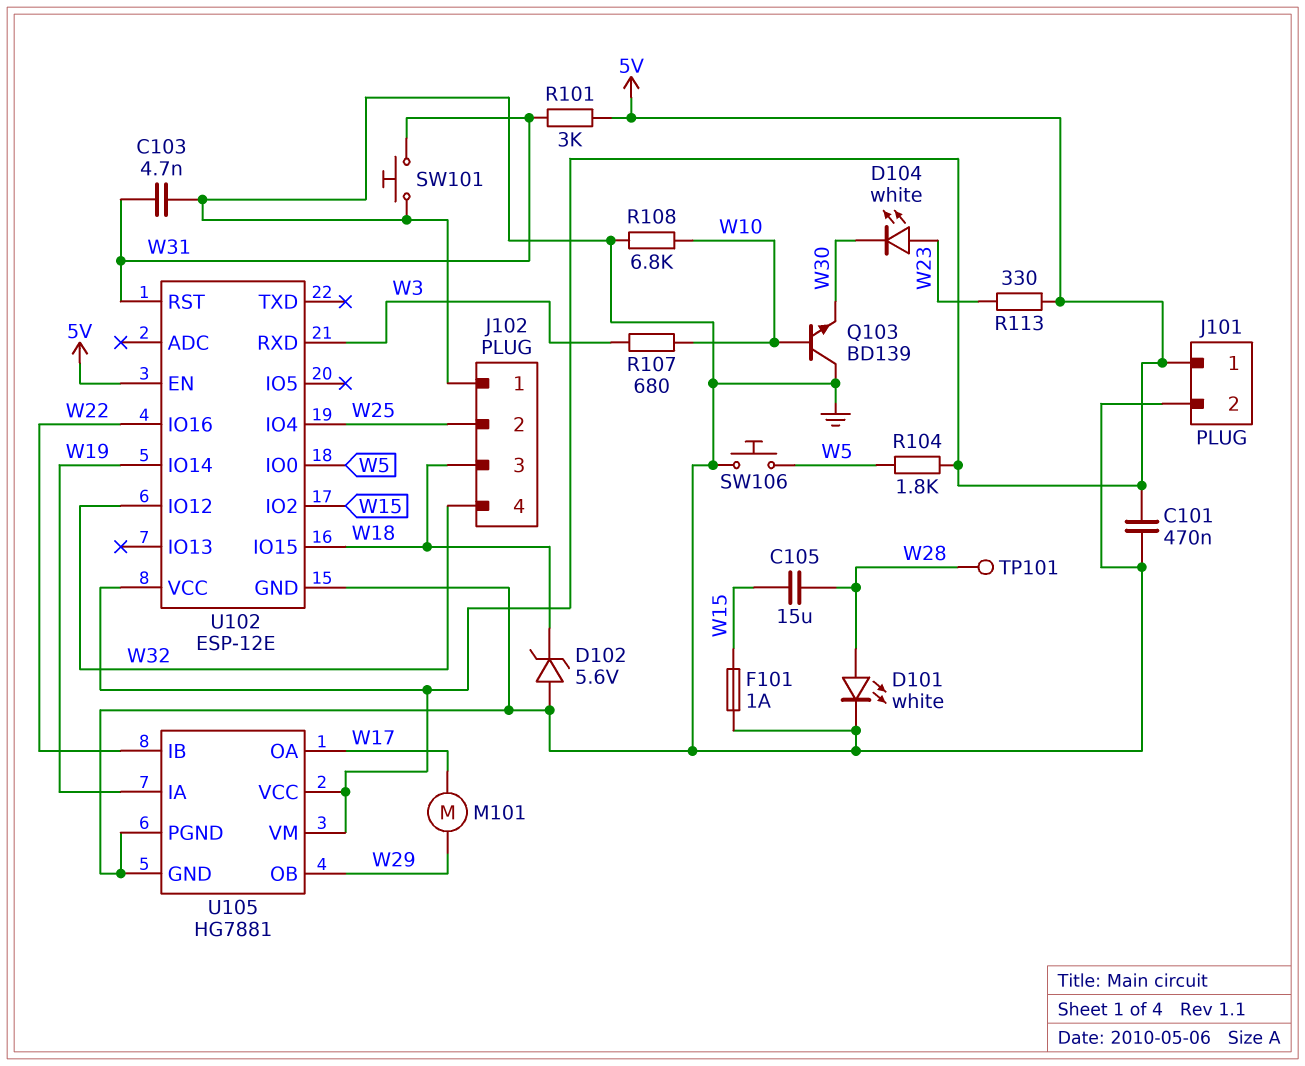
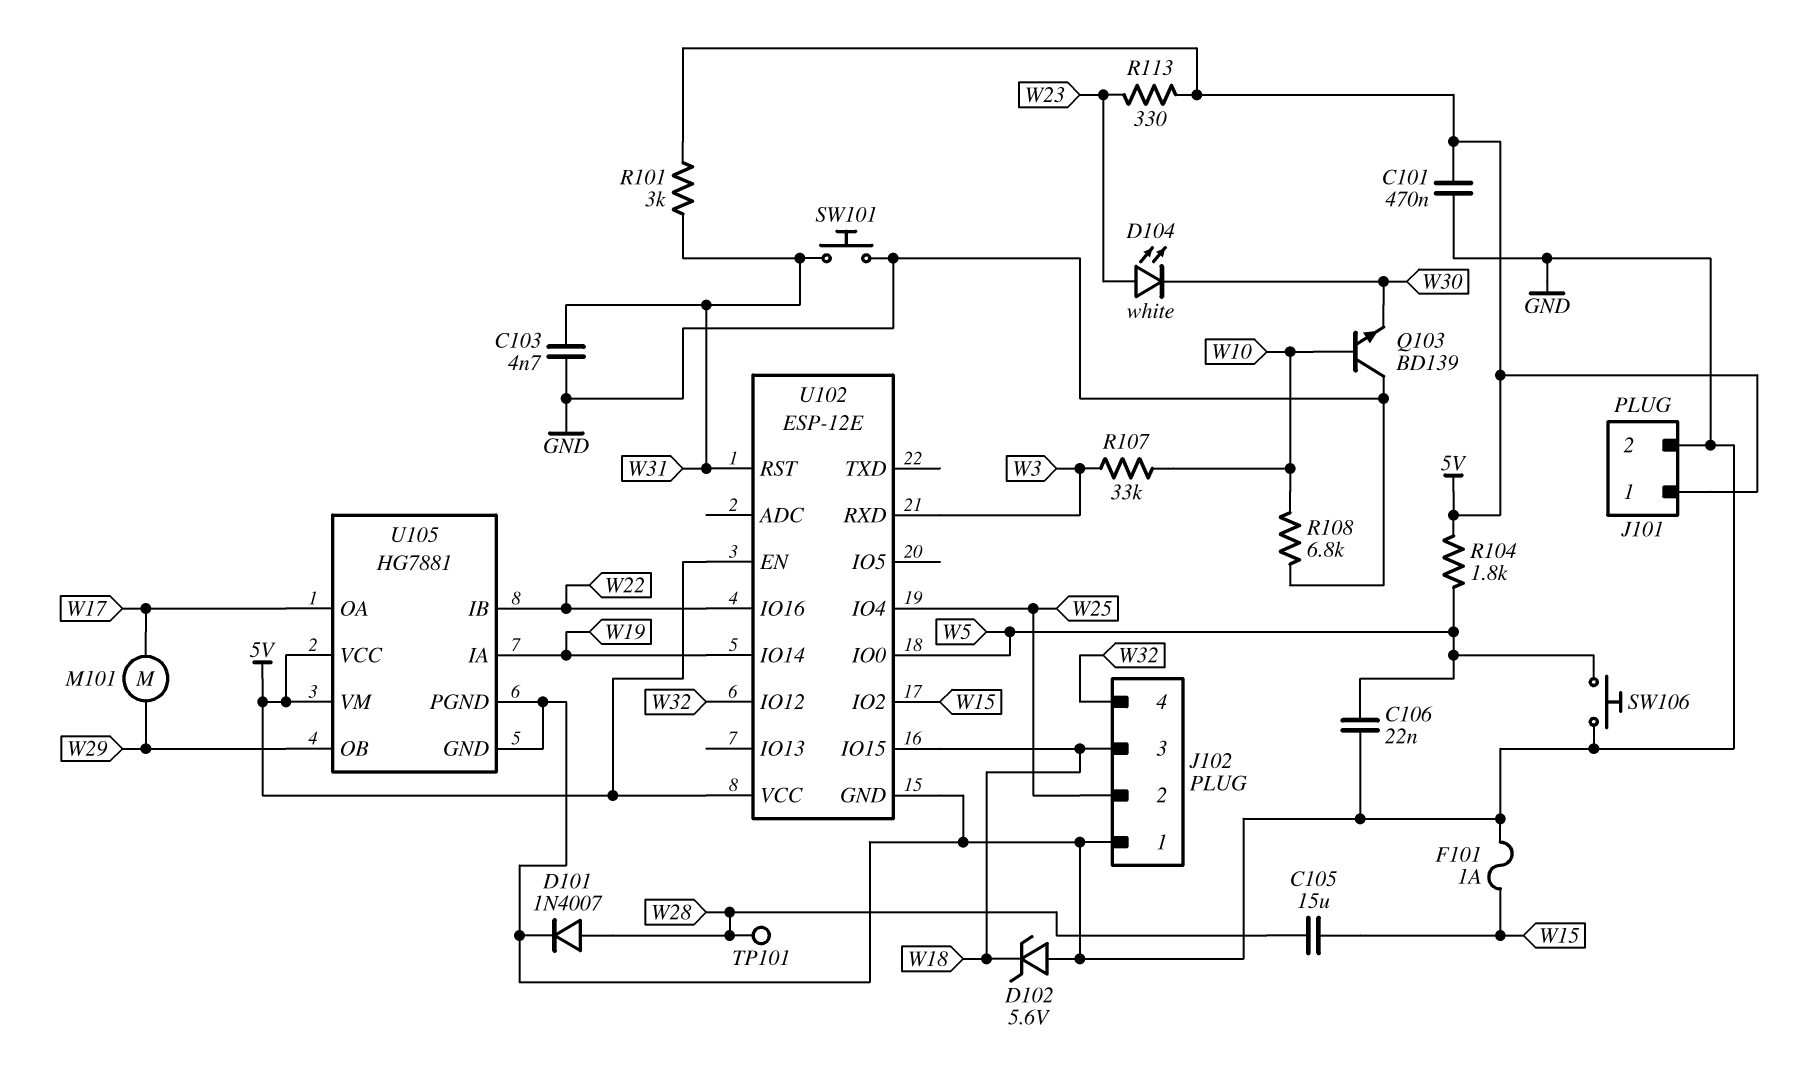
C106: none -> 22nF (GND, W5)
D101: LED white (A W28, K GND) -> diode 1N4007 (A W28, K GND)
R107: 680 (W3, W10) -> 33k (W3, W10)

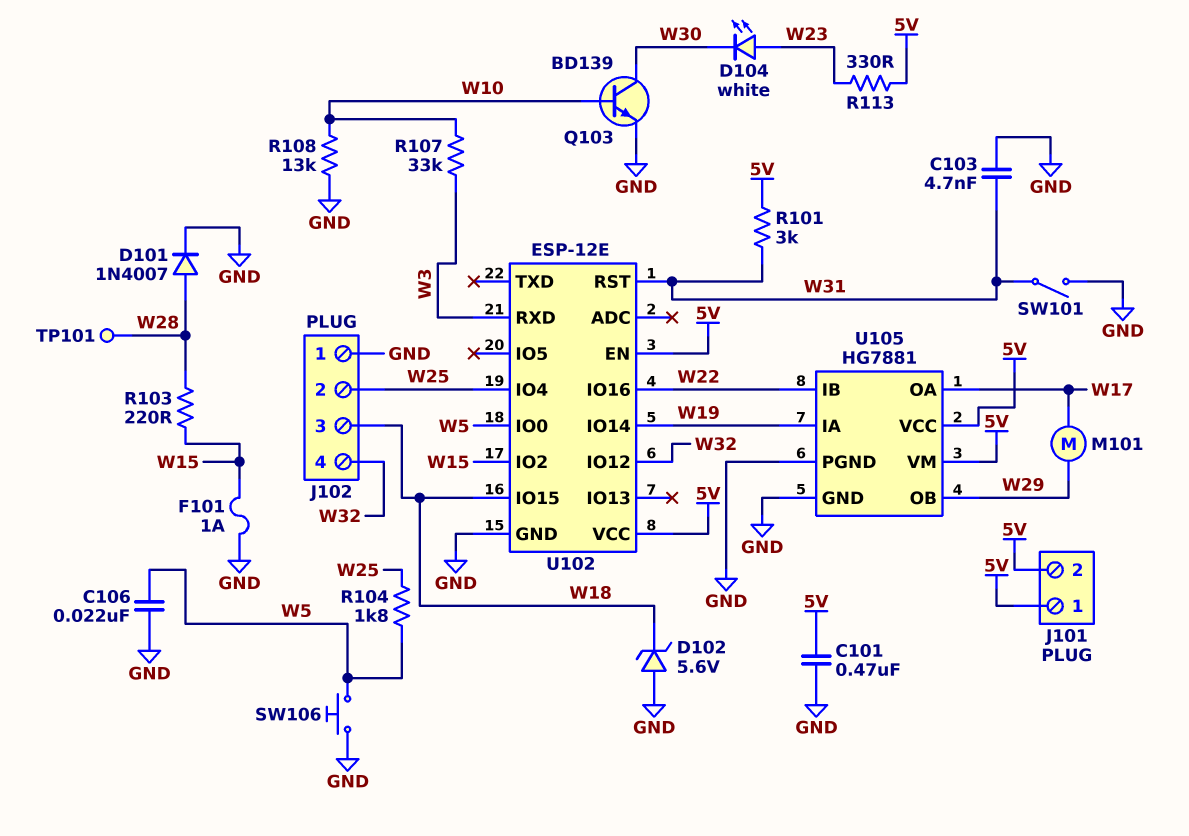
C105: 15uF (W15, W28) -> none
J101 pin 2: GND -> 5V
Q103: NPN BD139 (B W10, C GND, E W30) -> NPN BD139 (B W10, C W30, E GND)
R103: none -> 220 (W15, W28)
R104: 1.8k (5V, W5) -> 1.8k (W5, W25)
R108: 6.8k (GND, W10) -> 13k (GND, W10)
SW101: button (GND, W31) -> switch (GND, W31)

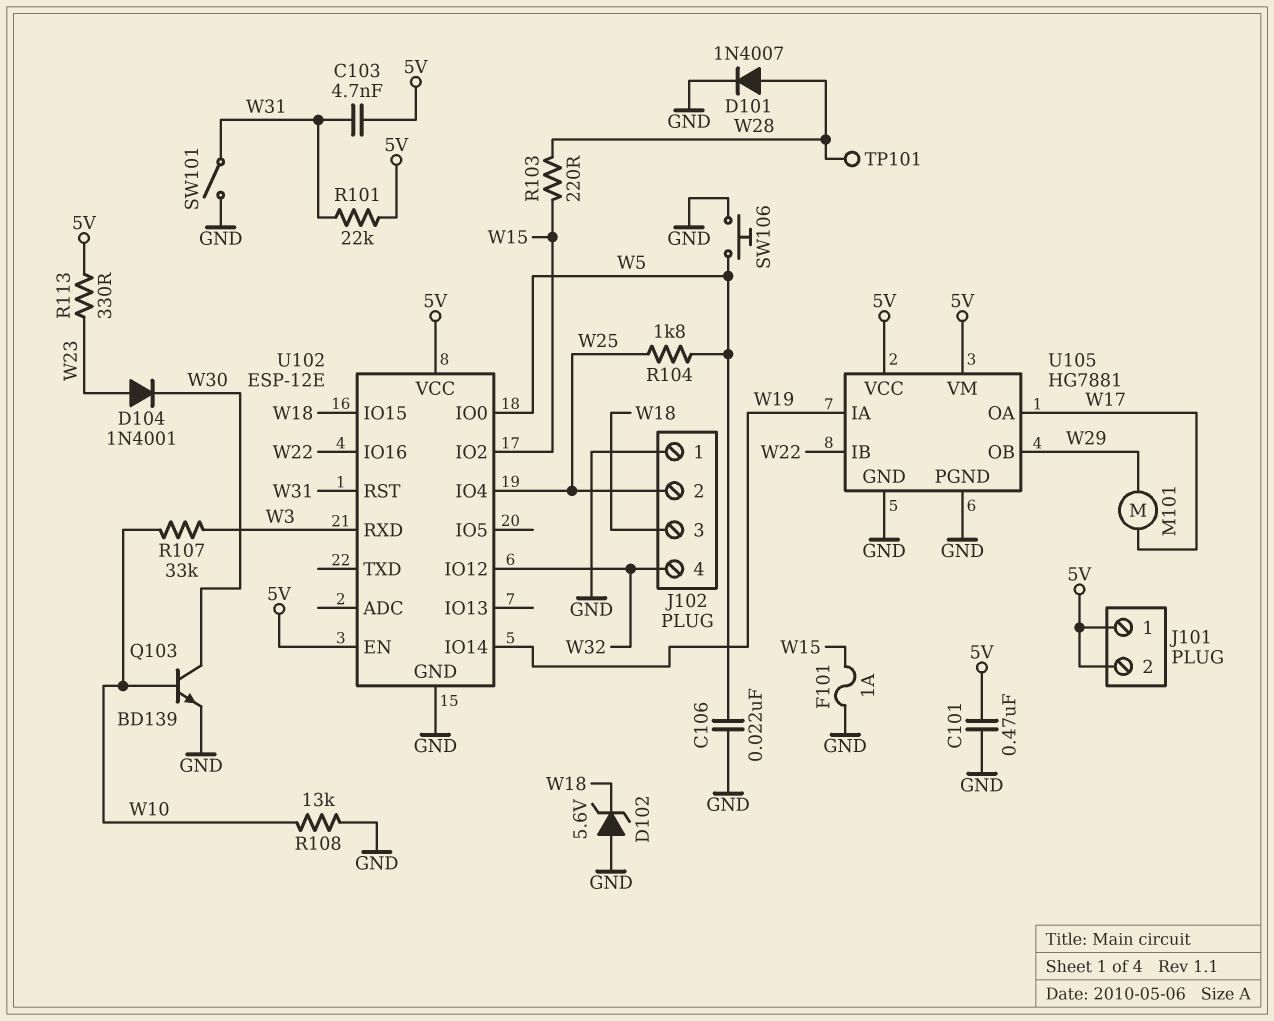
C103: 4.7nF (GND, W31) -> 4.7nF (5V, W31)
D104: LED white (A W23, K W30) -> diode 1N4001 (A W23, K W30)
R101: 3k (5V, W31) -> 22k (5V, W31)

